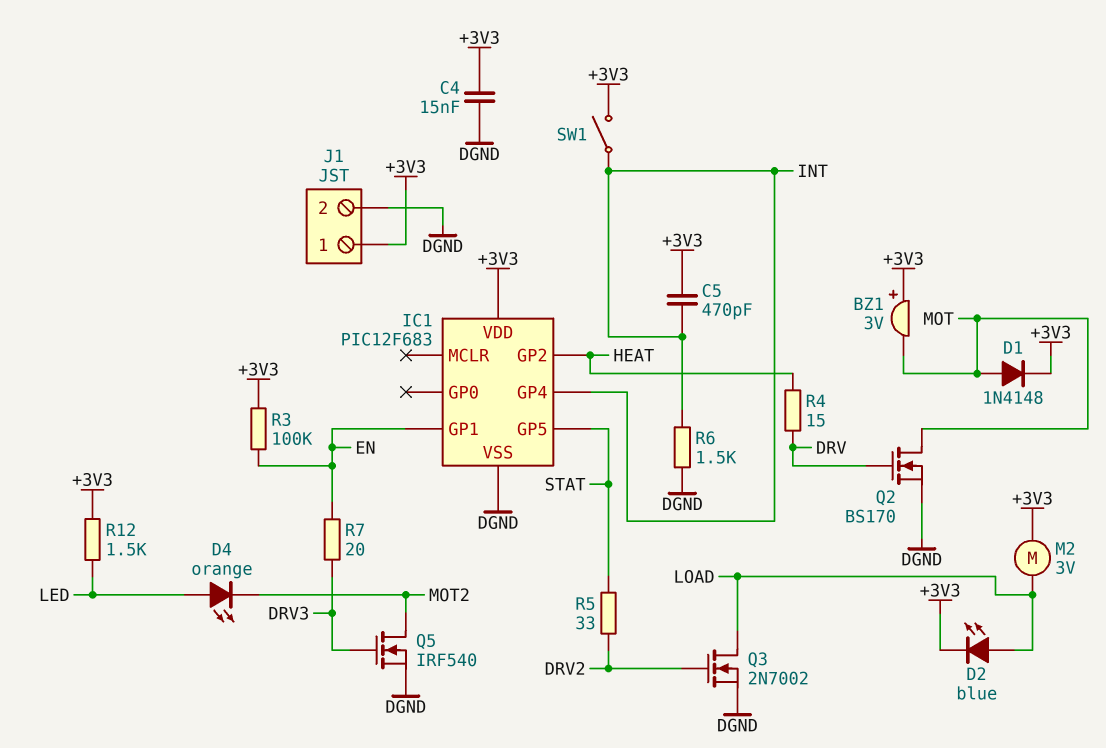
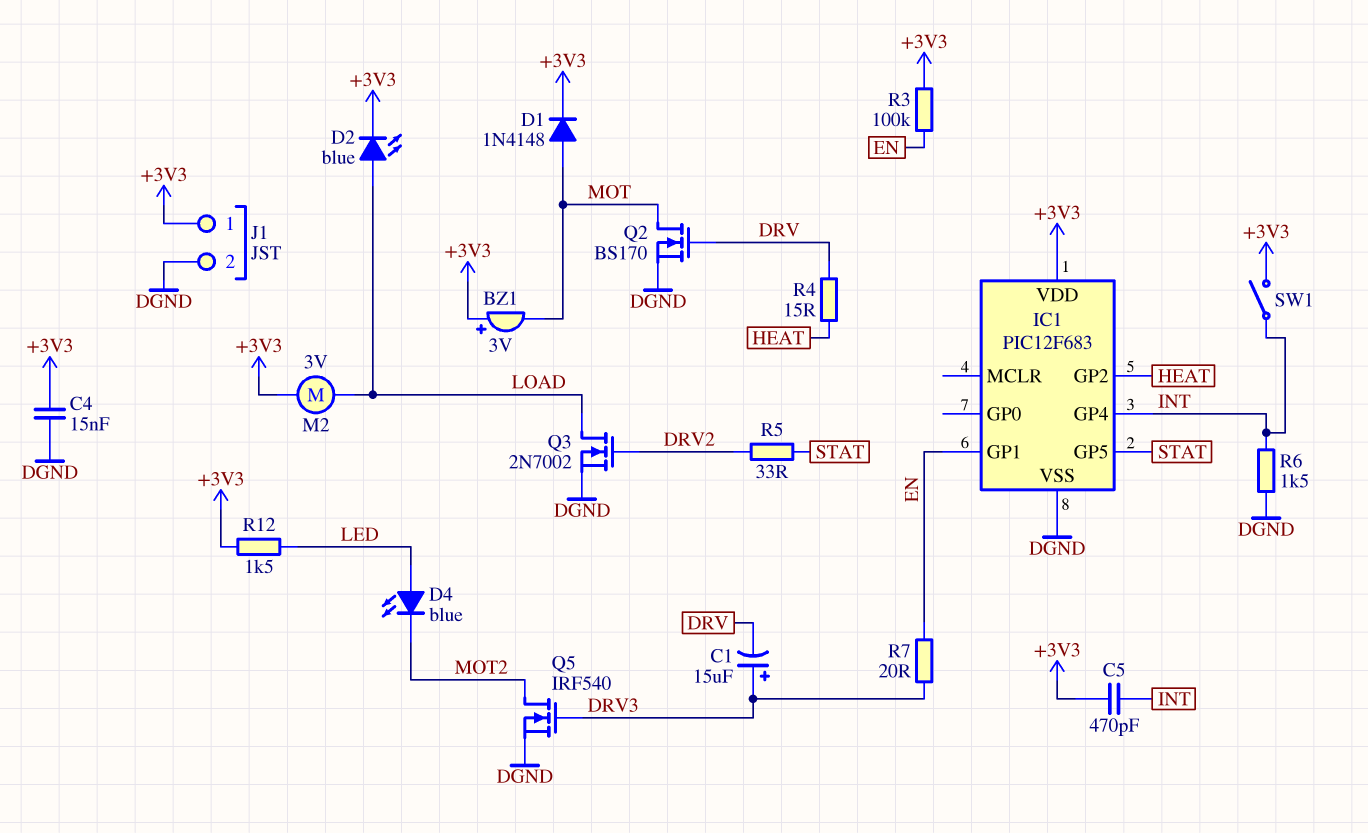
C1: none -> 15uF (plus DRV3, minus DRV)
D4: LED orange (A LED, K MOT2) -> LED blue (A LED, K MOT2)

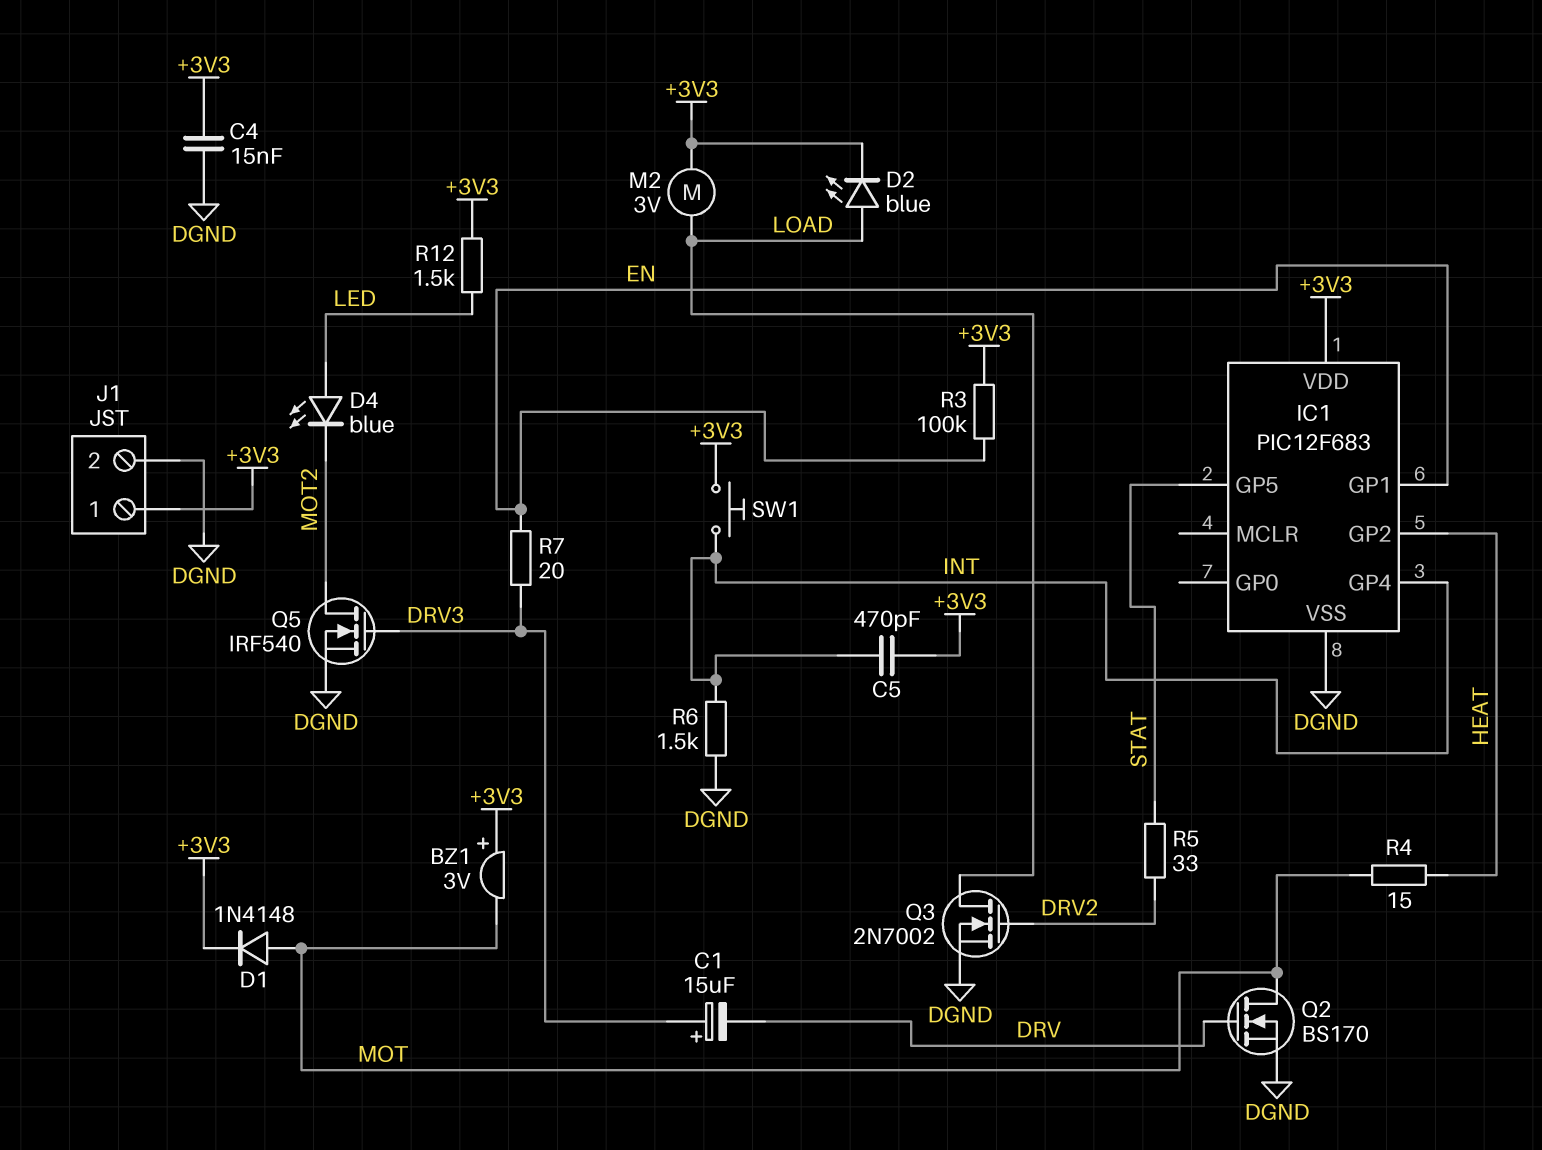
R4: 15 (DRV, HEAT) -> 15 (HEAT, MOT)
SW1: switch (+3V3, INT) -> button (+3V3, INT)

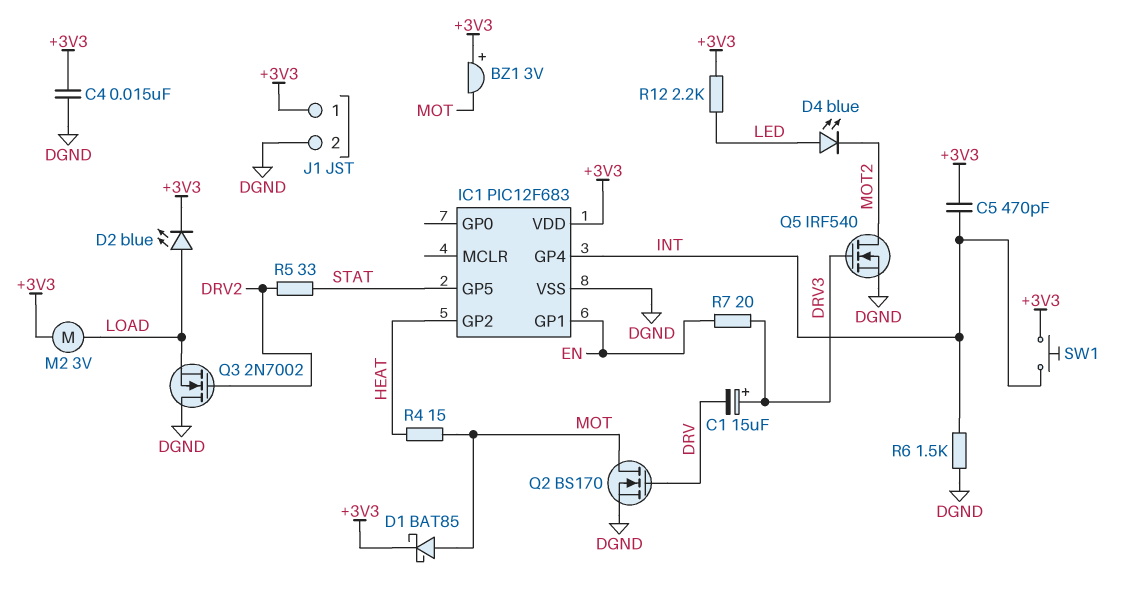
D1: diode 1N4148 (A MOT, K +3V3) -> schottky BAT85 (A MOT, K +3V3)
Q3: NMOS 2N7002 (G DRV2, D LOAD, S DGND) -> NMOS 2N7002 (G DRV2, D DGND, S LOAD)
R3: 100k (+3V3, EN) -> none
R12: 1.5k (+3V3, LED) -> 2.2k (+3V3, LED)

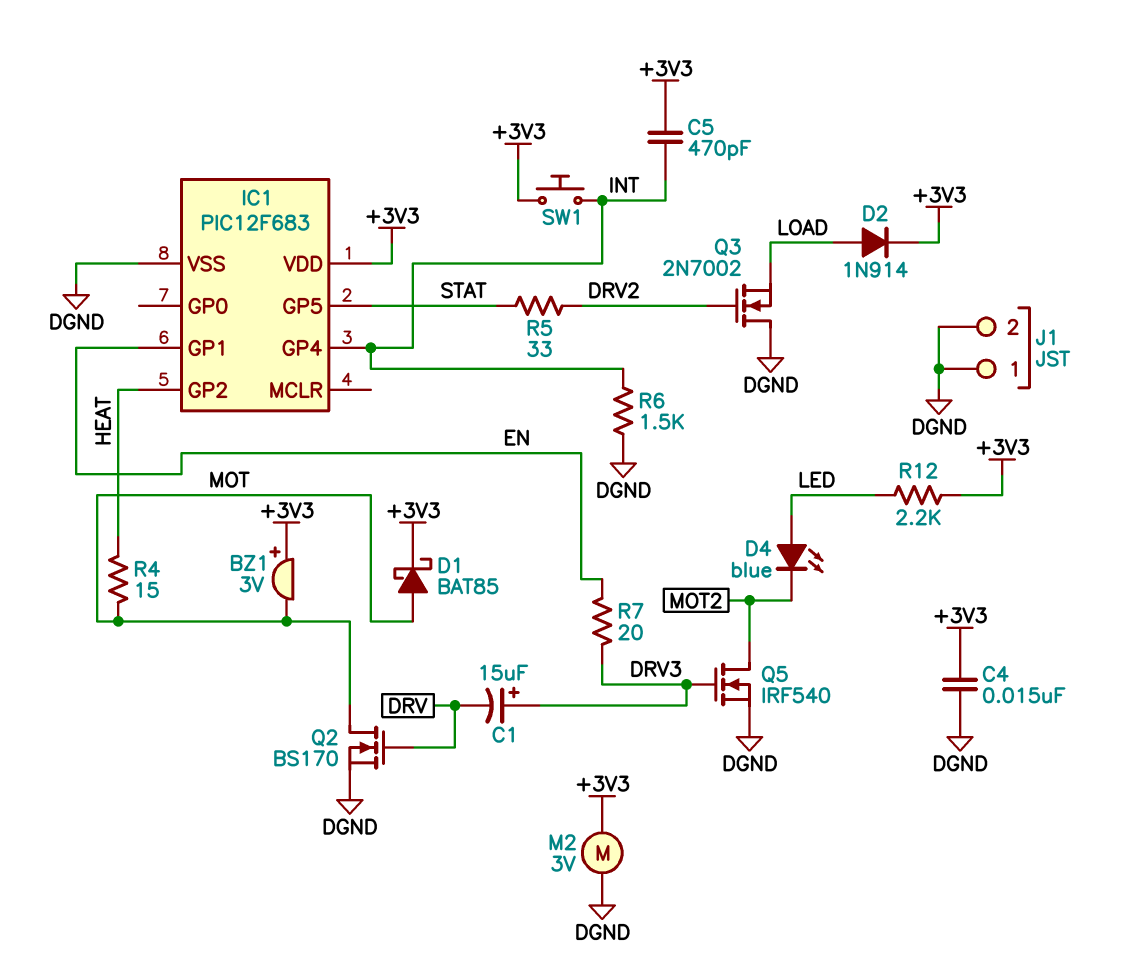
D2: LED blue (A LOAD, K +3V3) -> diode 1N914 (A LOAD, K +3V3)
J1 pin 1: +3V3 -> DGND
M2: motor 3V (+3V3, LOAD) -> motor 3V (+3V3, DGND)

